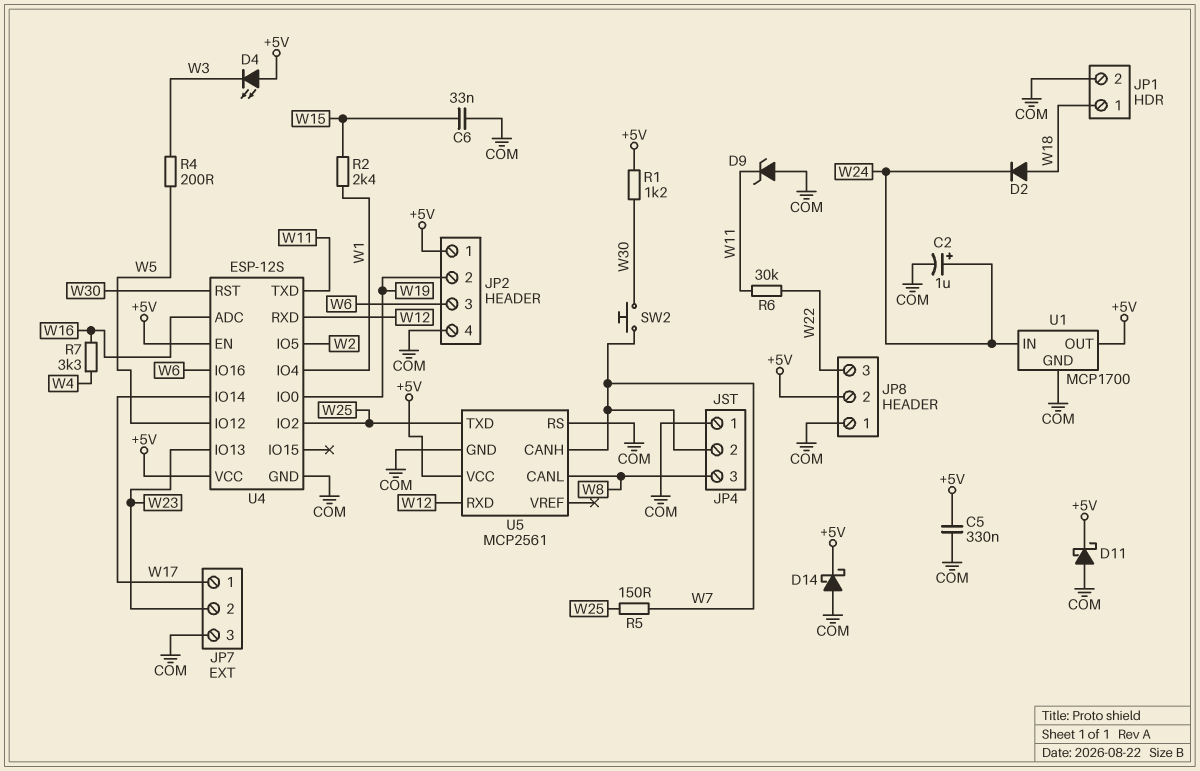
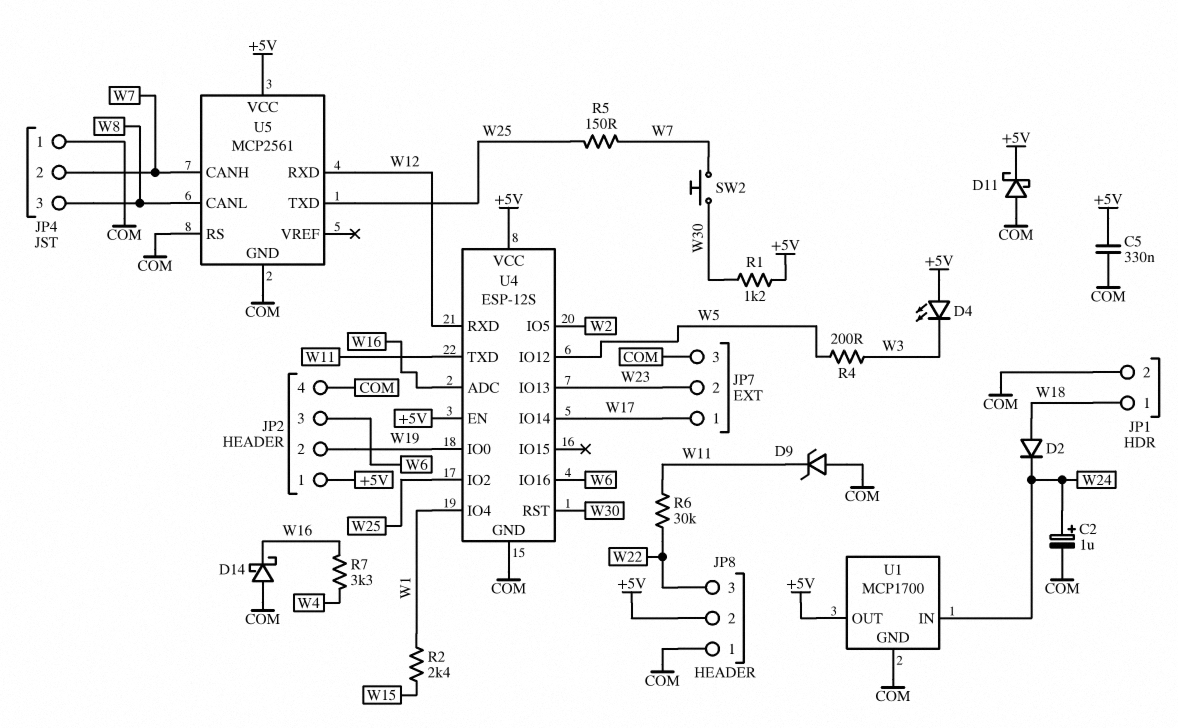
C6: 33nF (COM, W15) -> none
D14: schottky (A COM, K +5V) -> schottky (A COM, K W16)

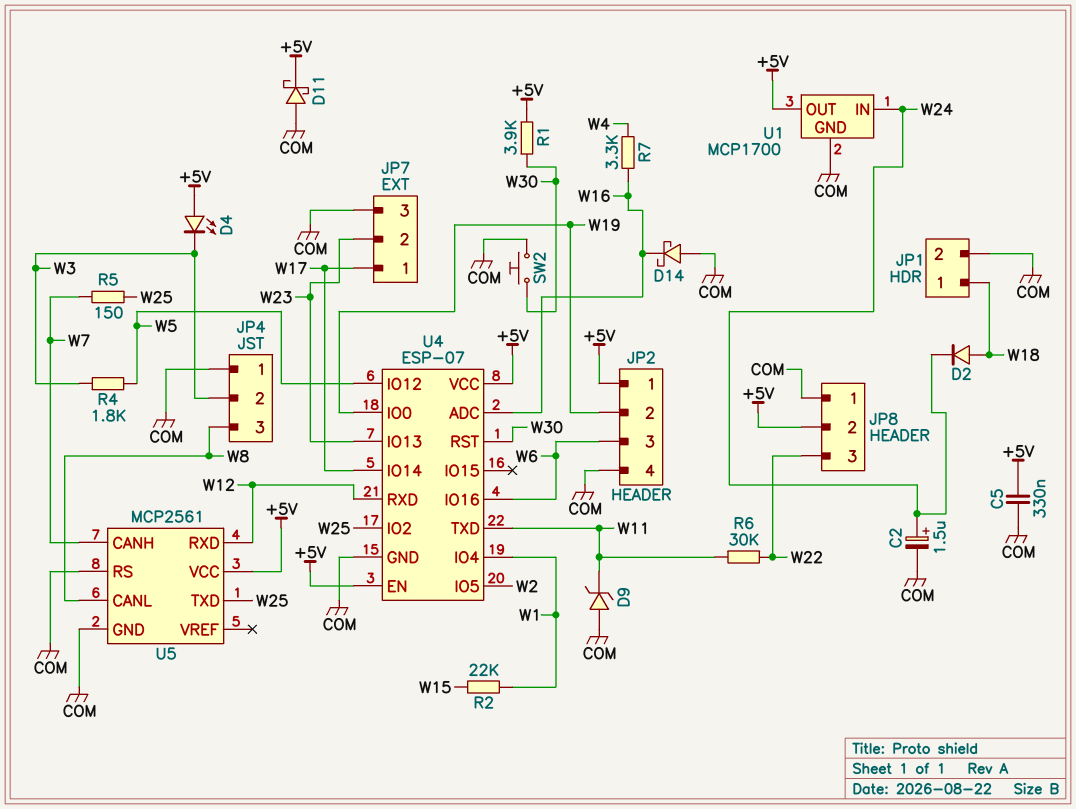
C2: 1uF (plus W24, minus COM) -> 1.5uF (plus W24, minus COM)
JP4 pin 2: W7 -> W3
R1: 1.2k (+5V, W30) -> 3.9k (+5V, W30)
R2: 2.4k (W1, W15) -> 22k (W1, W15)
R4: 200 (W3, W5) -> 1.8k (W3, W5)
SW2: button (W7, W30) -> button (COM, W30)
U4: ESP-12S -> ESP-07

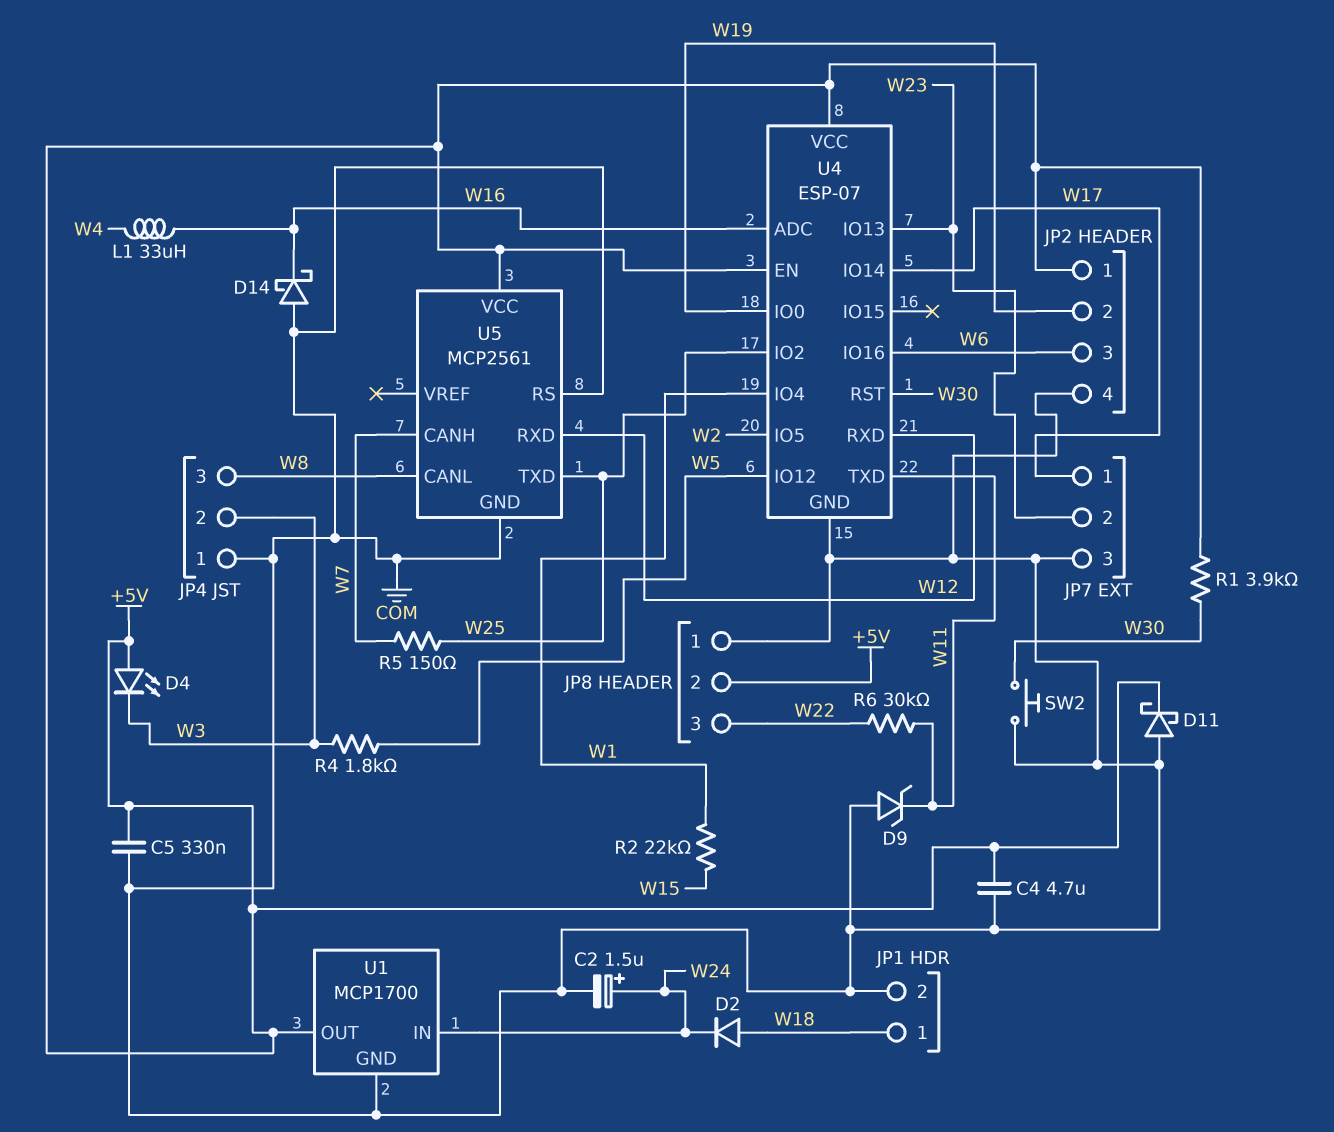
C4: none -> 4.7uF (+5V, COM)
L1: none -> 33uH (W4, W16)
R7: 3.3k (W4, W16) -> none

